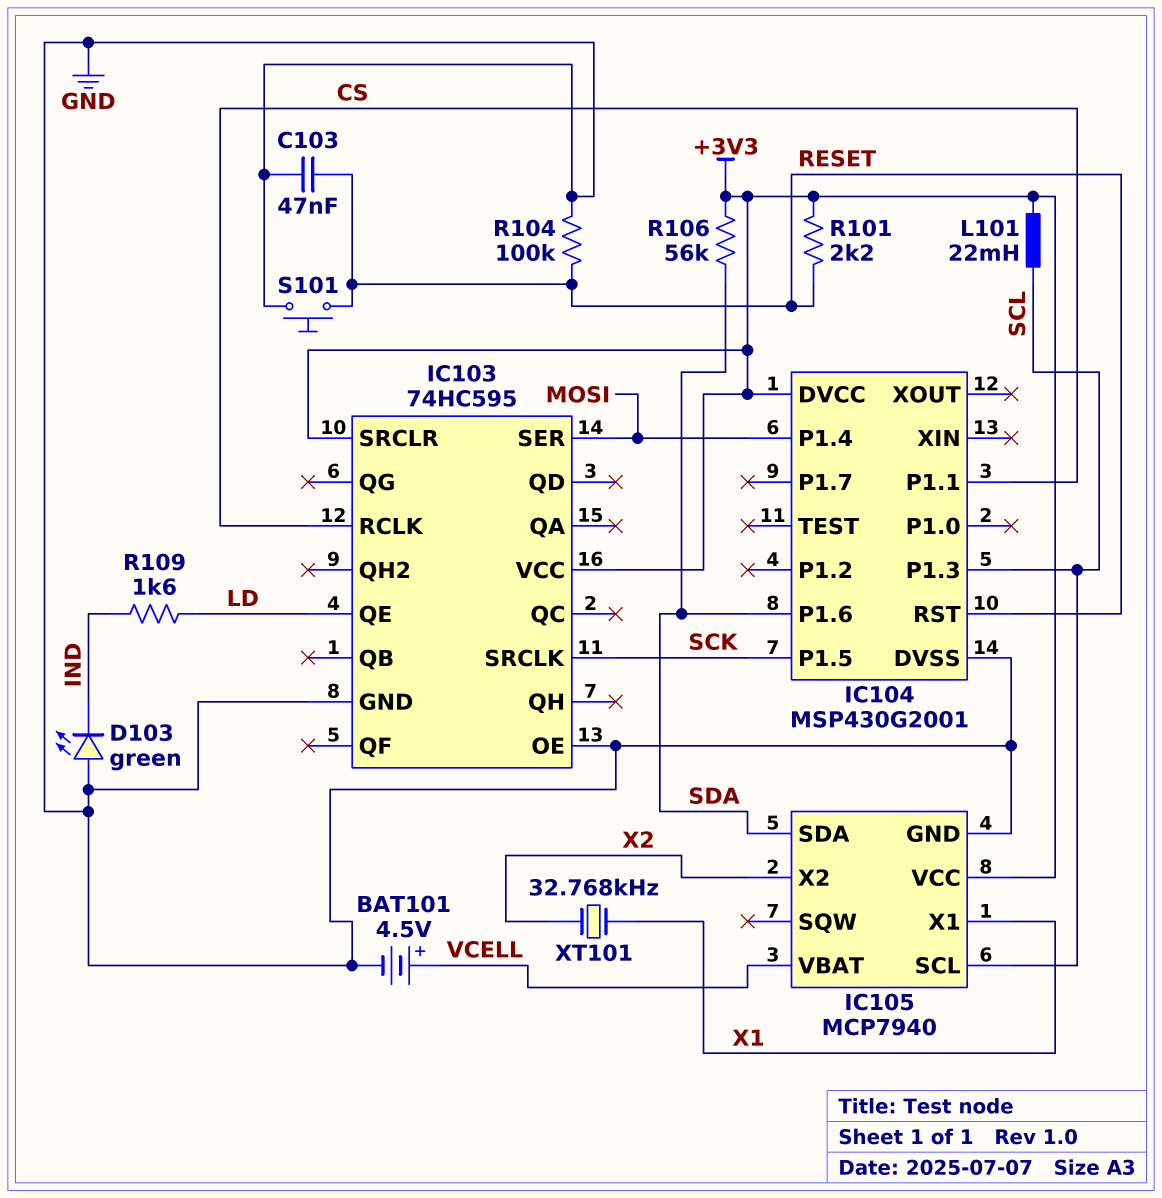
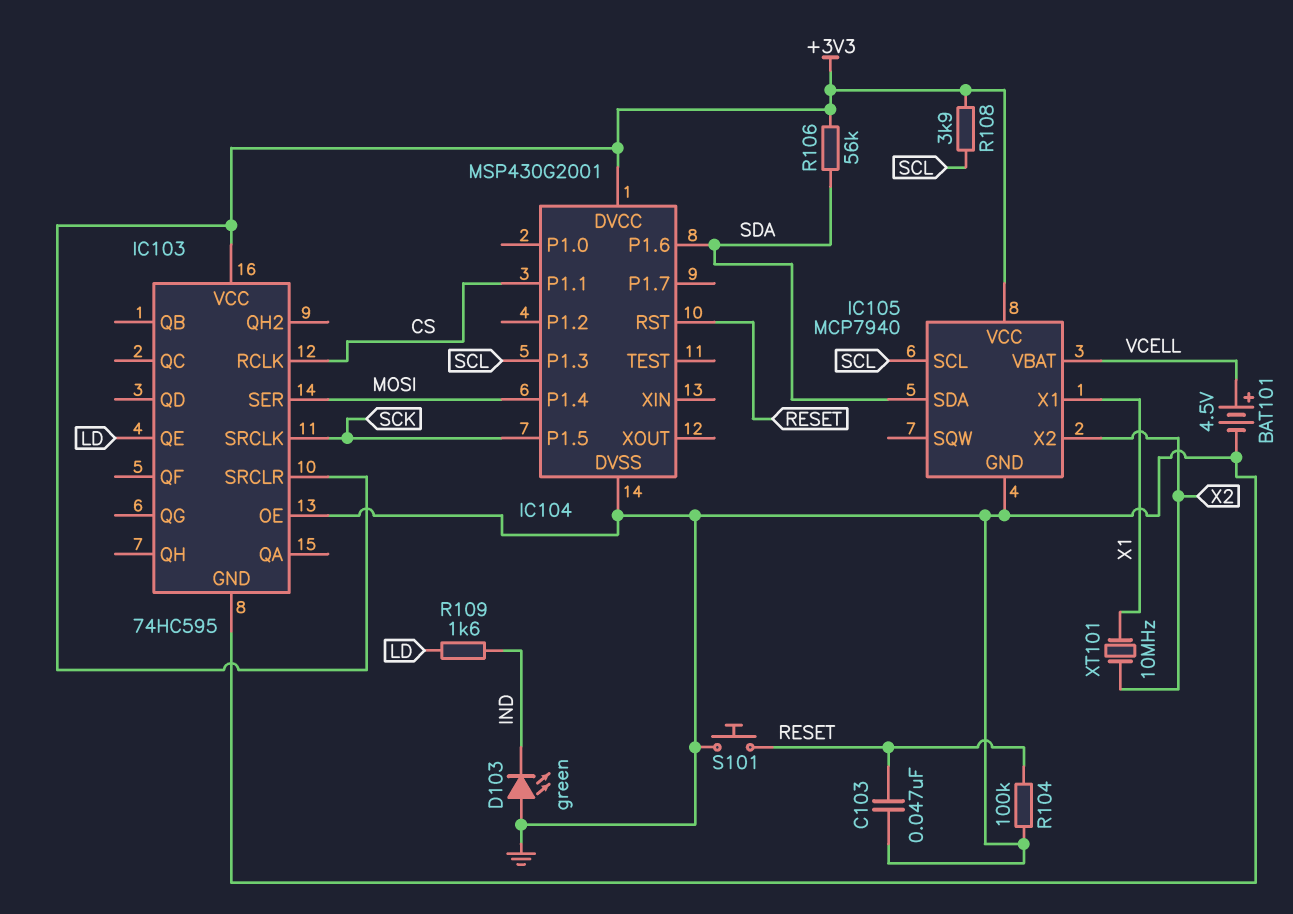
L101: 22mH (+3V3, SCL) -> none
R101: 2.2k (+3V3, RESET) -> none
R108: none -> 3.9k (+3V3, SCL)
XT101: 32.768kHz (X1, X2) -> 10MHz (X1, X2)

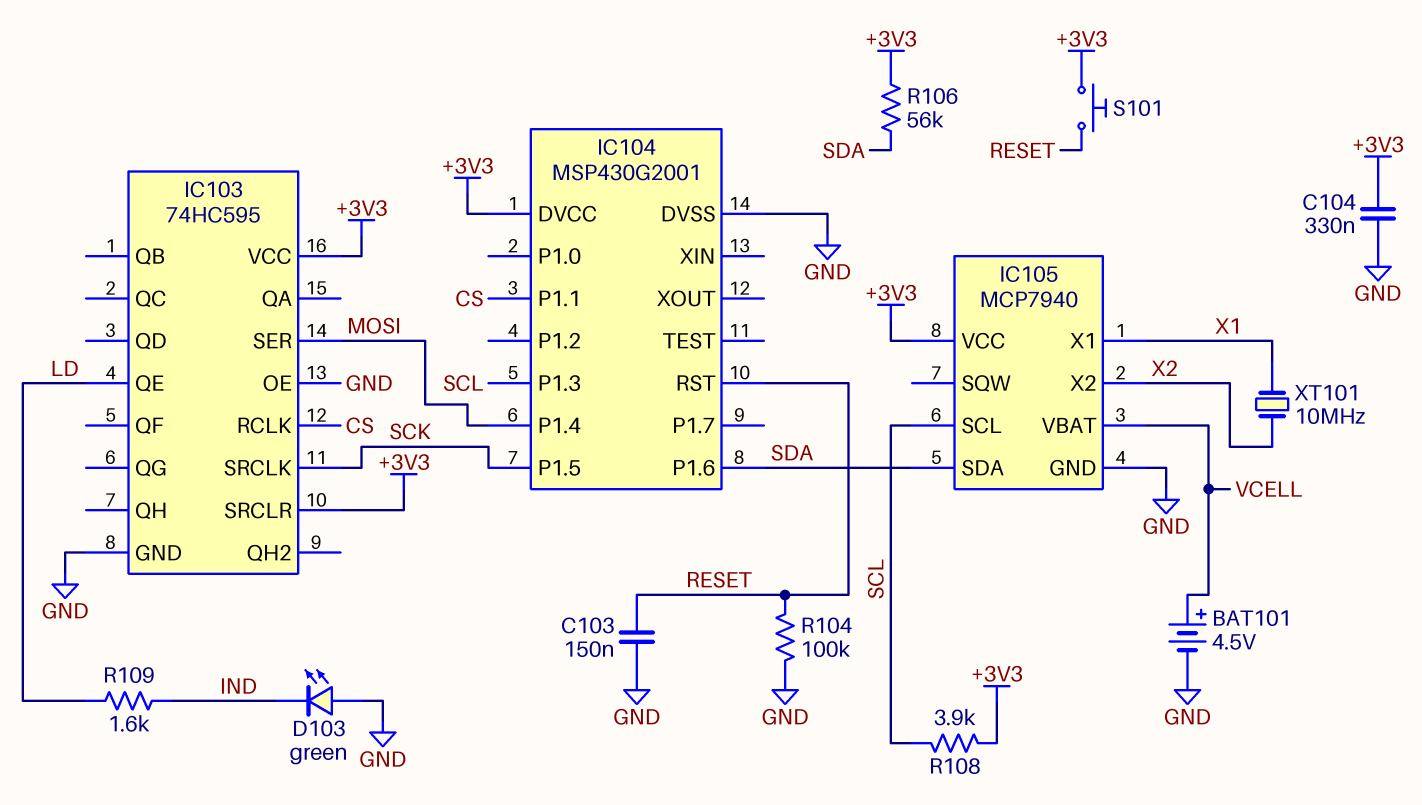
C103: 47nF (GND, RESET) -> 150nF (GND, RESET)
C104: none -> 330nF (+3V3, GND)
S101: button (GND, RESET) -> button (+3V3, RESET)

